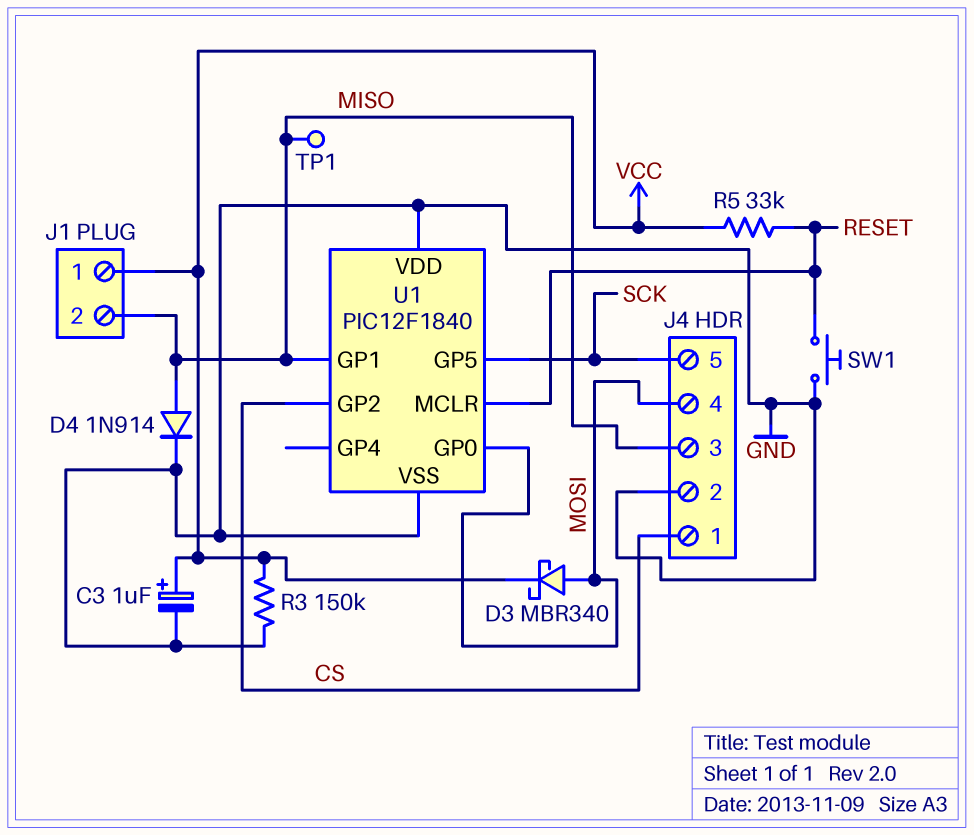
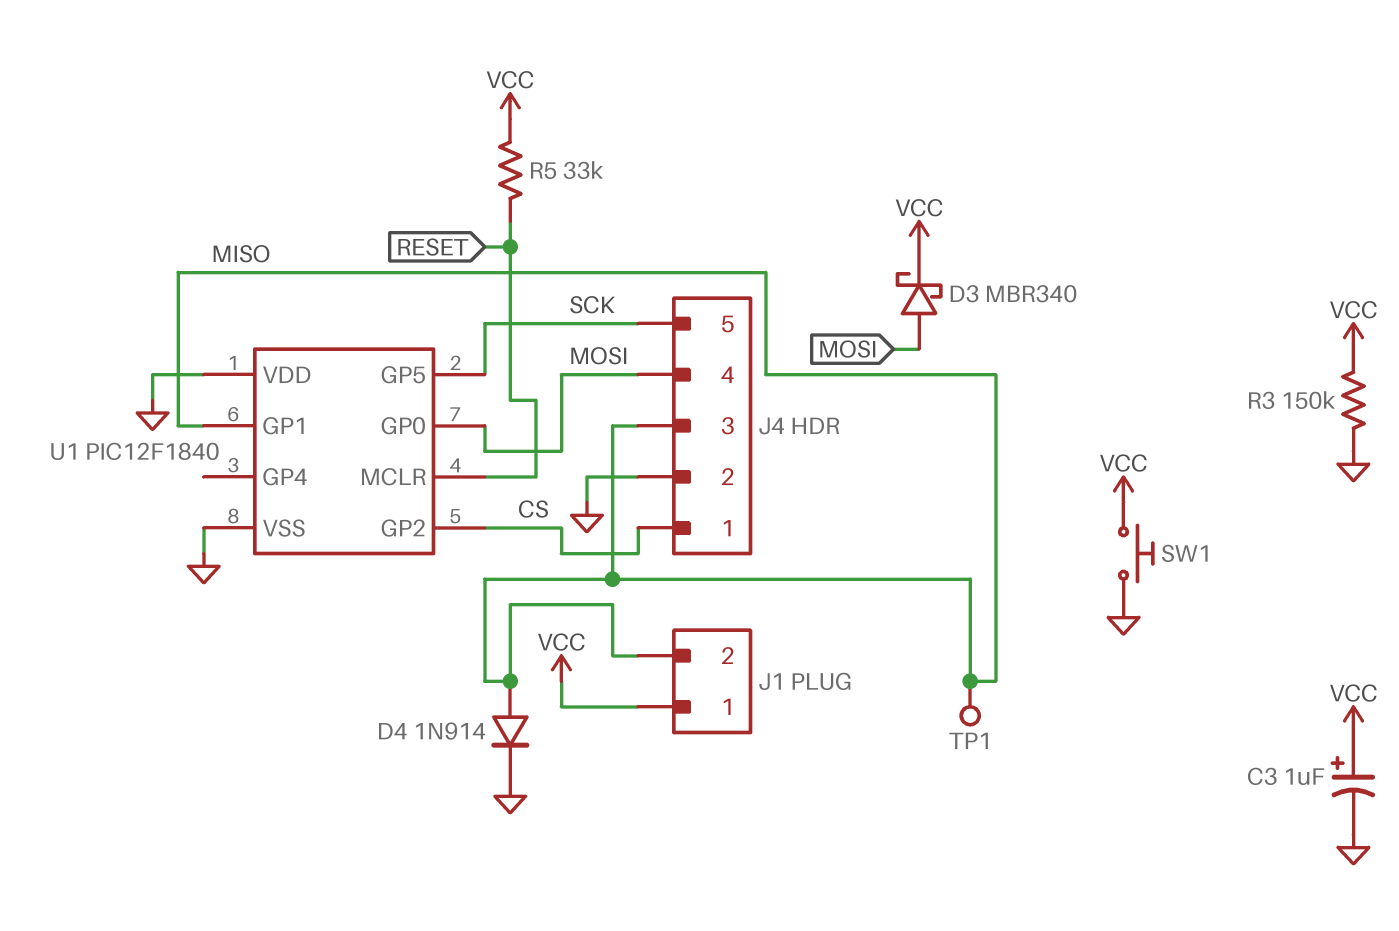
SW1: button (GND, RESET) -> button (GND, VCC)

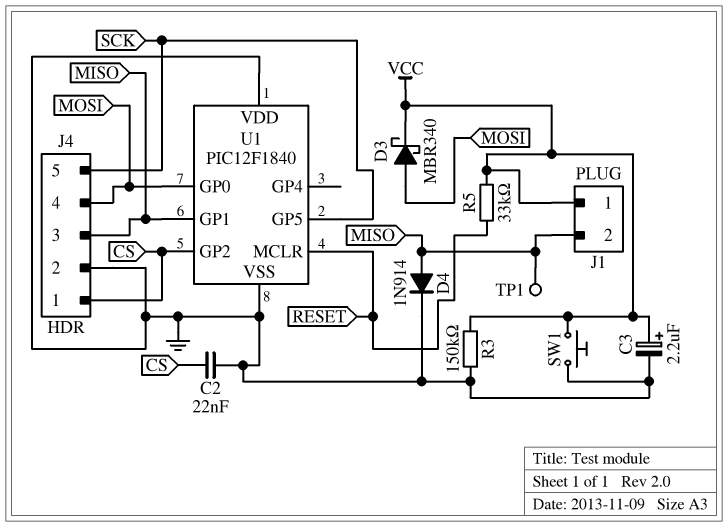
C2: none -> 22nF (CS, GND)
C3: 1uF (plus VCC, minus GND) -> 2.2uF (plus VCC, minus GND)

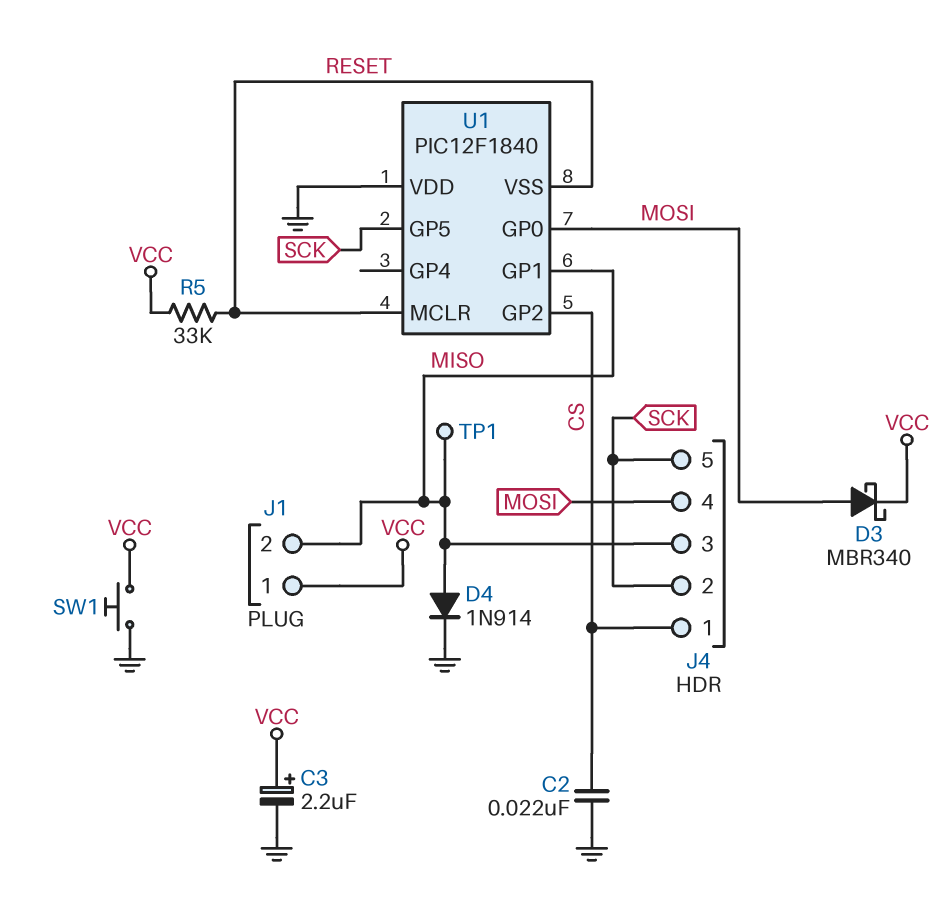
J4 pin 2: GND -> SCK
R3: 150k (GND, VCC) -> none
U1 pin VSS: GND -> RESET

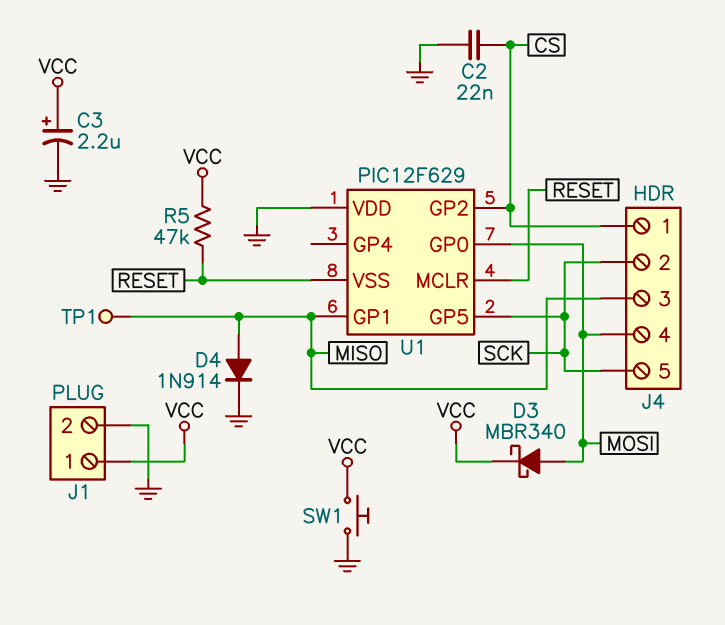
J1 pin 2: MISO -> GND
R5: 33k (RESET, VCC) -> 47k (RESET, VCC)
U1: PIC12F1840 -> PIC12F629

